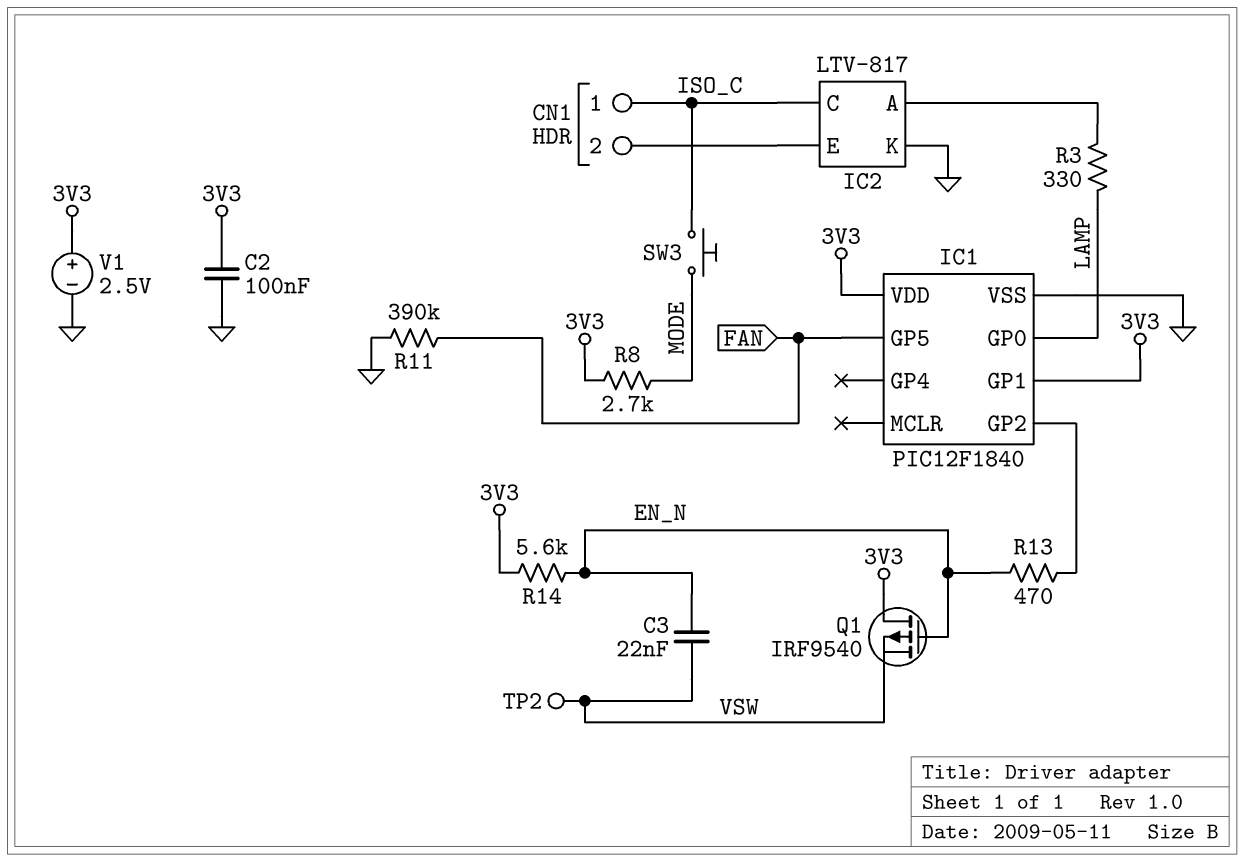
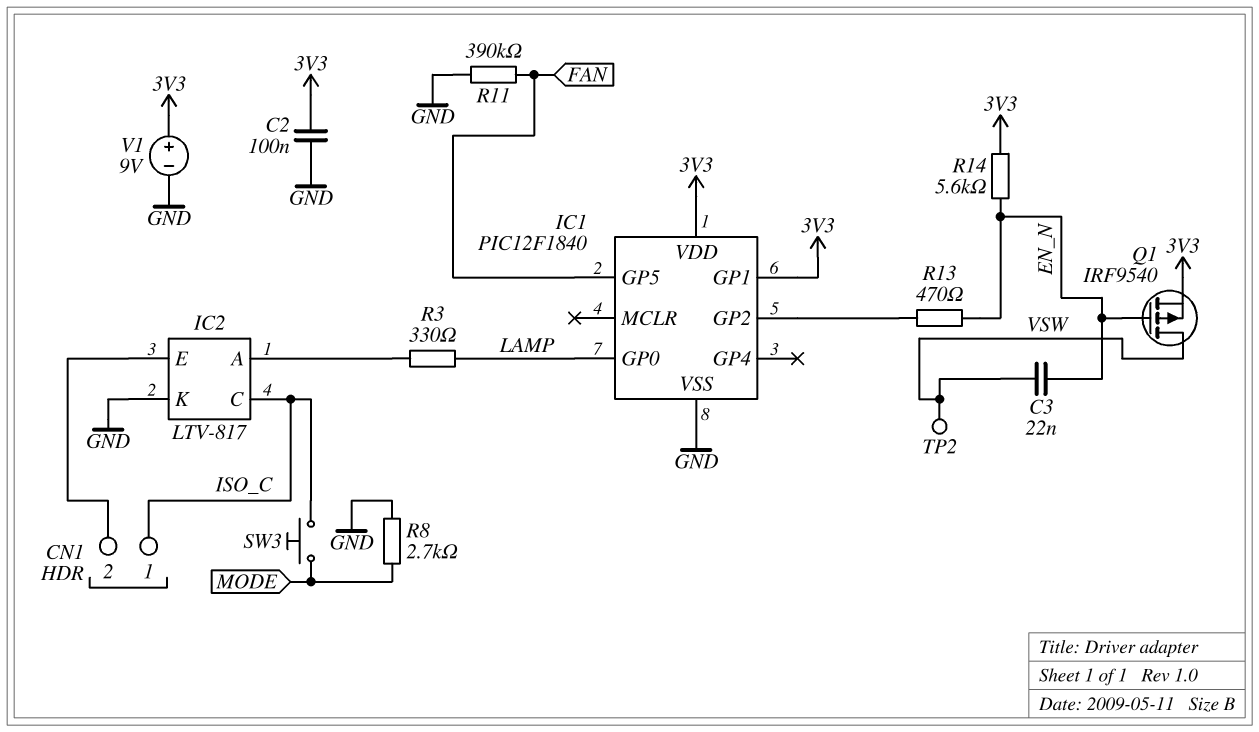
Q1: PMOS IRF9540 (G EN_N, D 3V3, S VSW) -> PMOS IRF9540 (G EN_N, D VSW, S 3V3)
R8: 2.7k (3V3, MODE) -> 2.7k (GND, MODE)
V1: 2.5V (plus 3V3, minus GND) -> 9V (plus 3V3, minus GND)

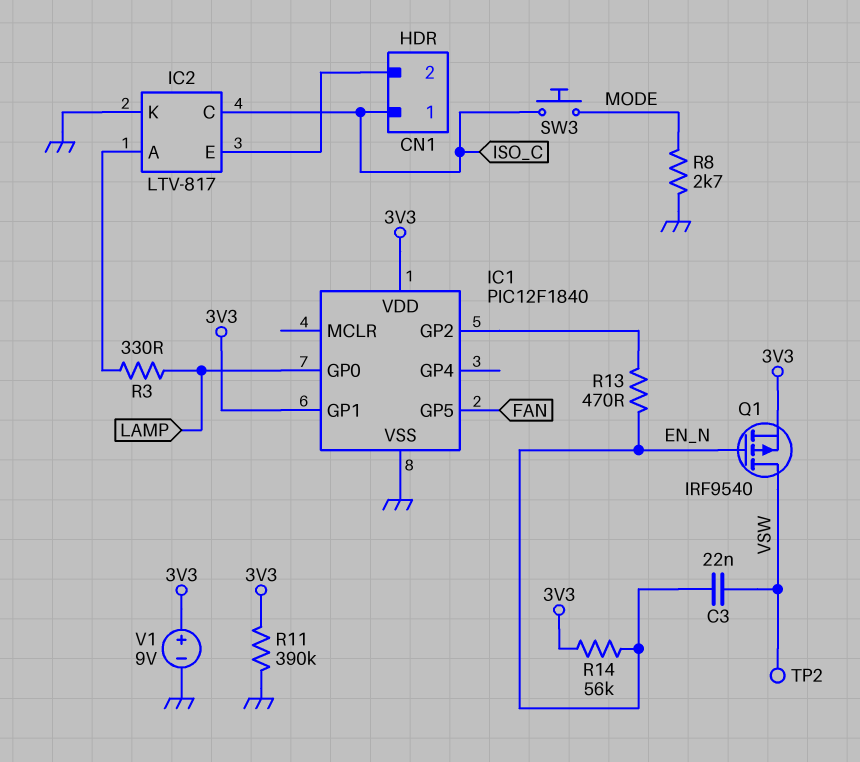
C2: 100nF (3V3, GND) -> none
R11: 390k (FAN, GND) -> 390k (3V3, GND)
R14: 5.6k (3V3, EN_N) -> 56k (3V3, EN_N)

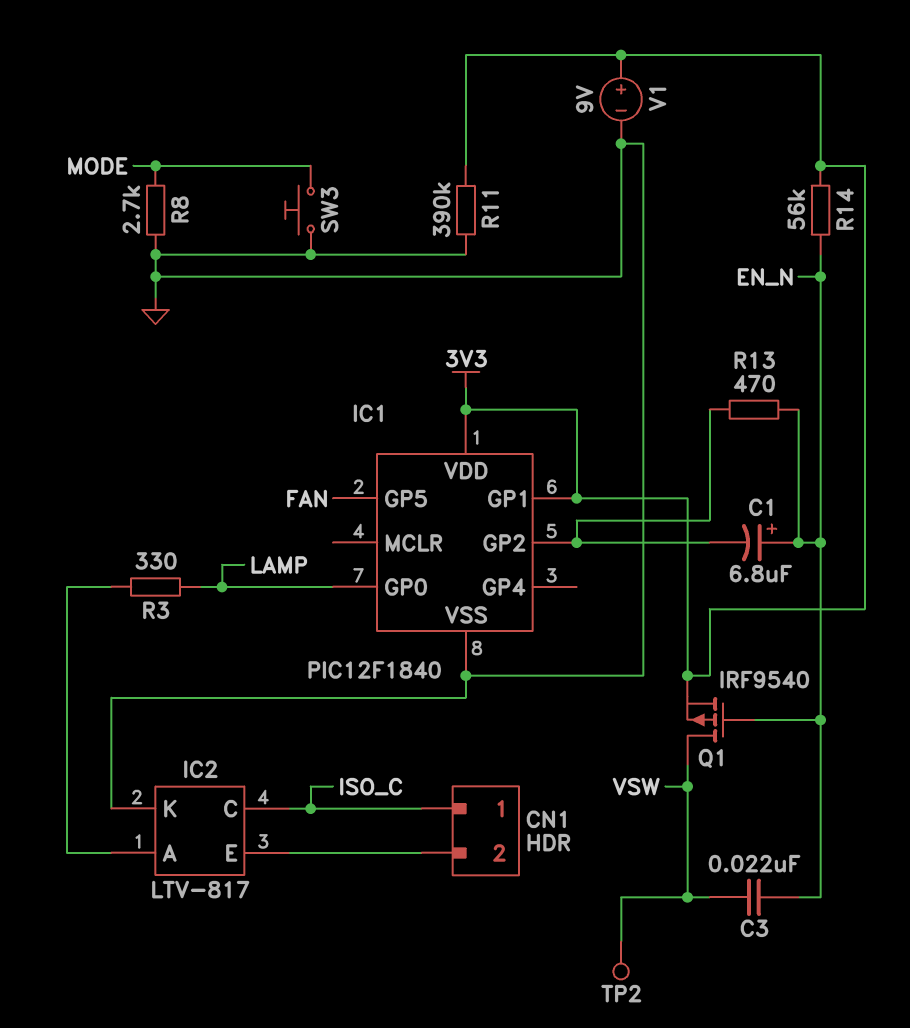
C1: none -> 6.8uF (plus EN_N, minus IC1/GP2)
SW3: button (ISO_C, MODE) -> button (GND, MODE)

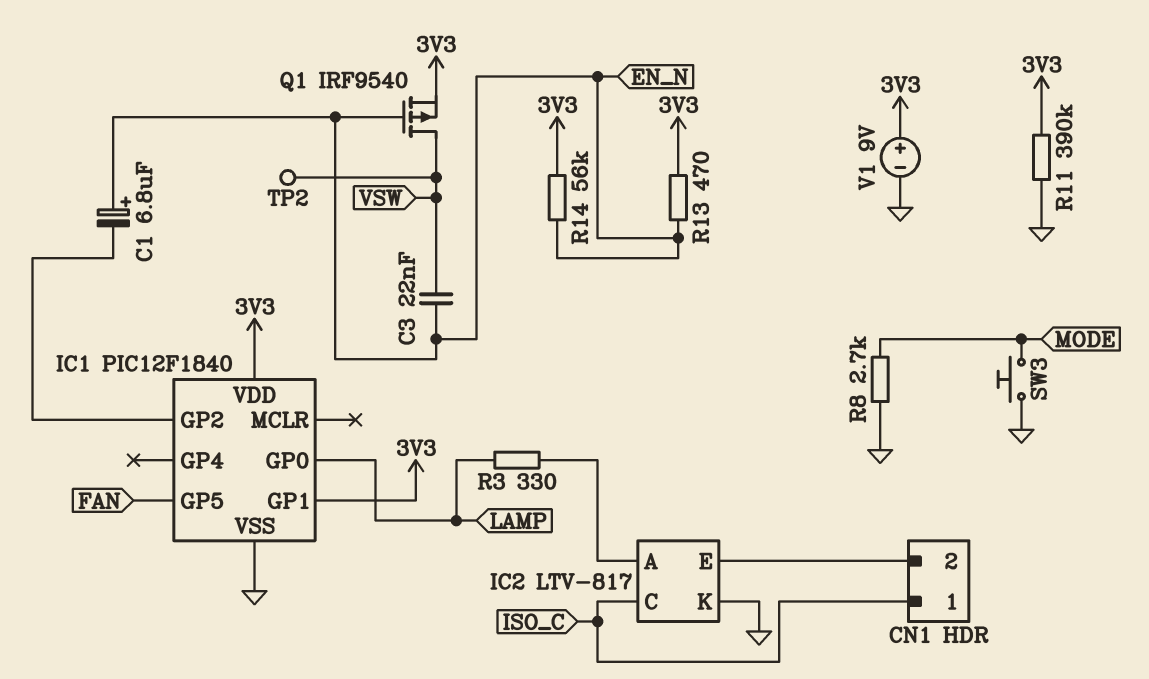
R13: 470 (EN_N, IC1/GP2) -> 470 (3V3, EN_N)

